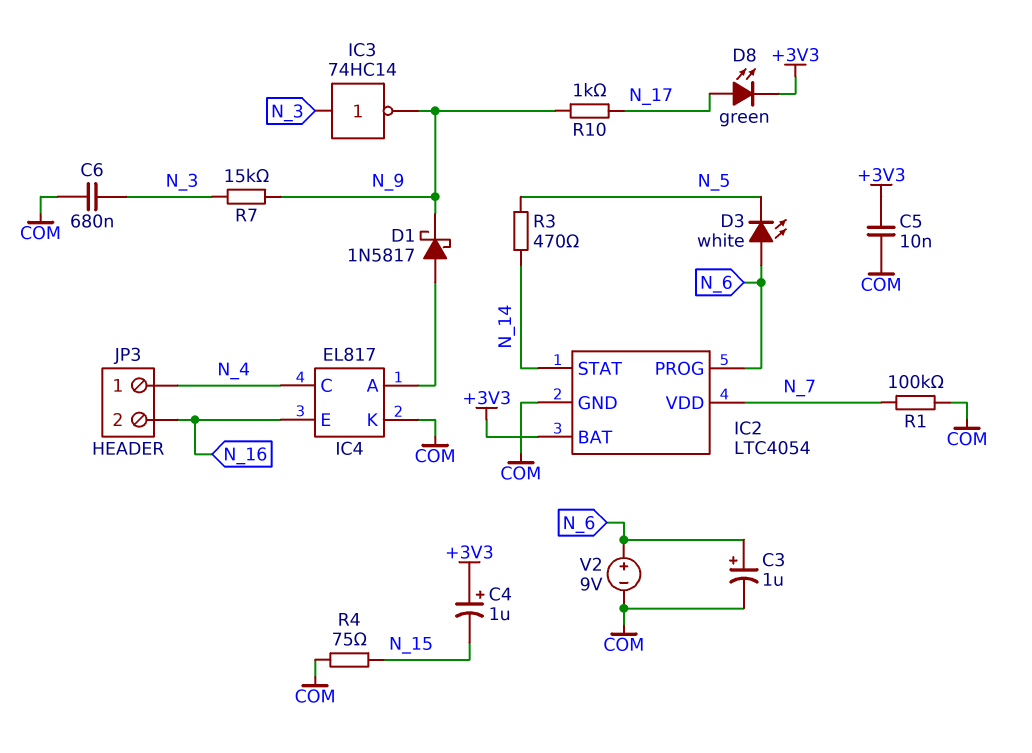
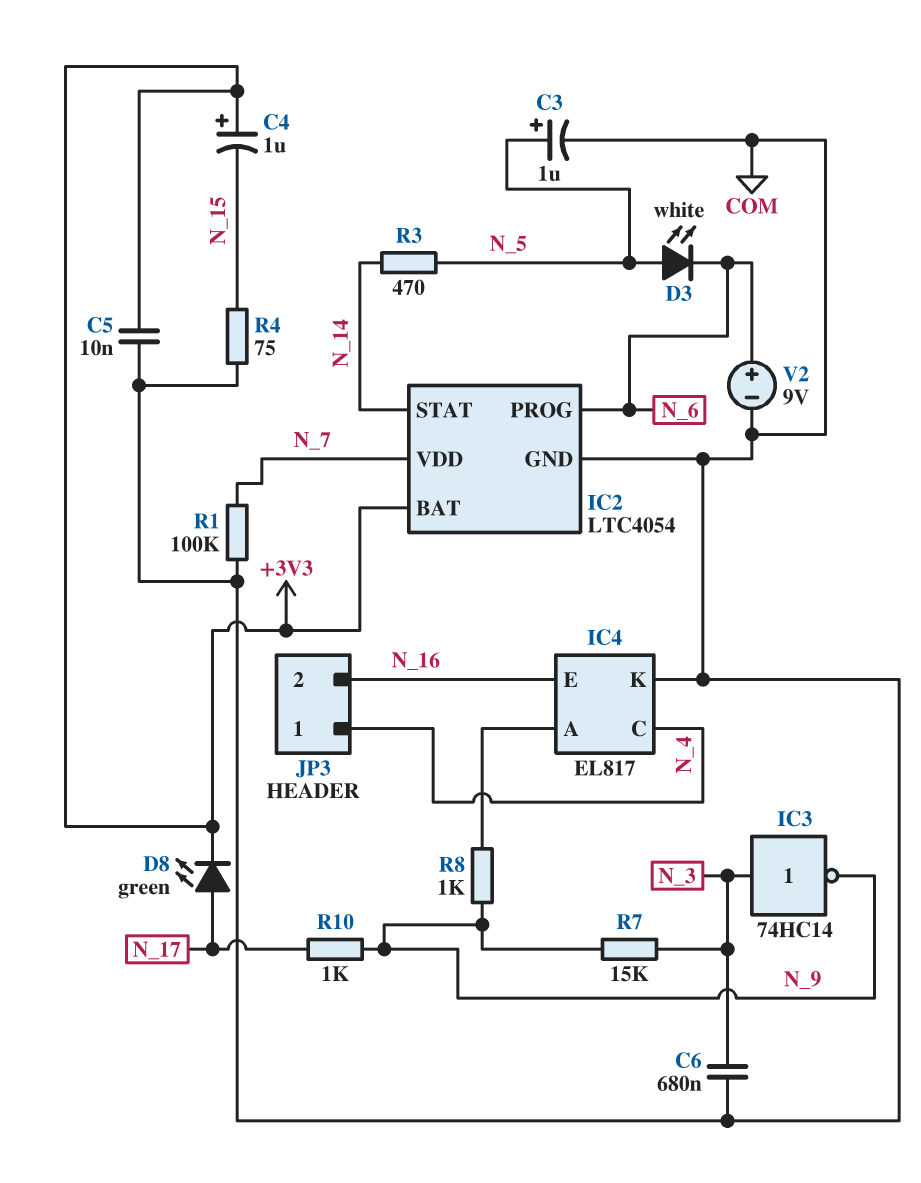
C3: 1uF (plus N_6, minus COM) -> 1uF (plus N_5, minus COM)
D1: schottky 1N5817 (A IC4/A, K N_9) -> none
D3: LED white (A N_6, K N_5) -> LED white (A N_5, K N_6)
R8: none -> 1k (IC4/A, N_9)

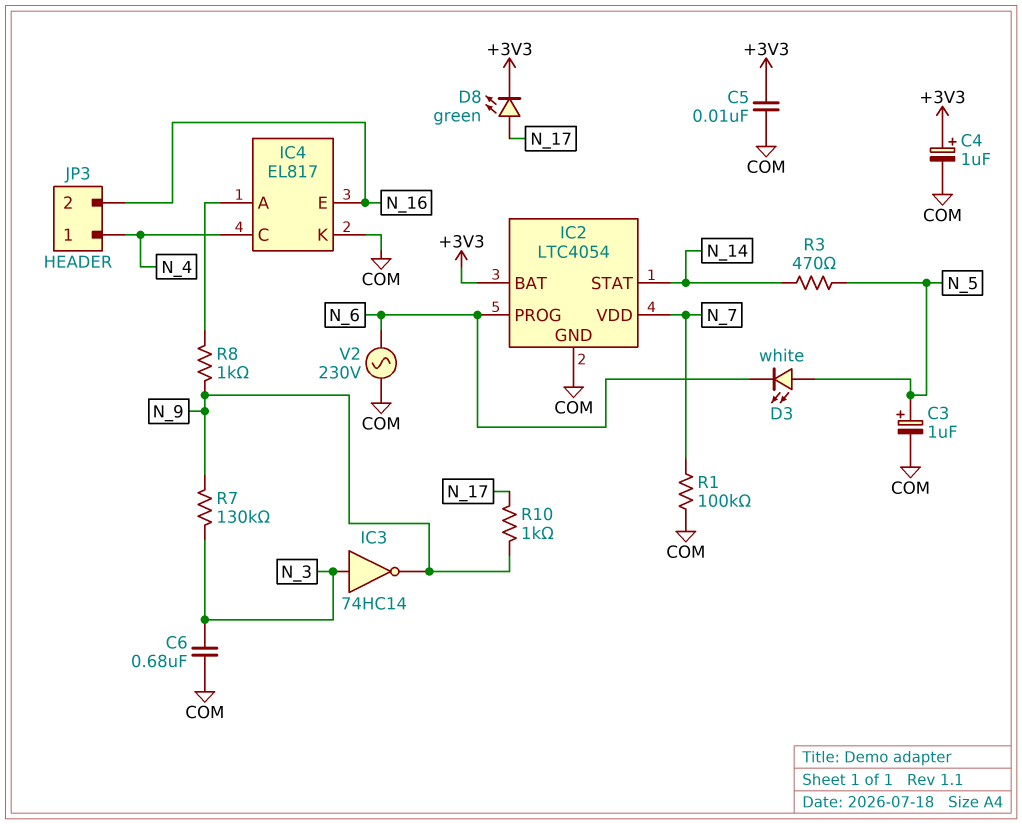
C4: 1uF (plus +3V3, minus N_15) -> 1uF (plus +3V3, minus COM)
R4: 75 (COM, N_15) -> none
R7: 15k (N_3, N_9) -> 130k (N_3, N_9)
V2: 9V (plus N_6, minus COM) -> AC 230V (COM, N_6)

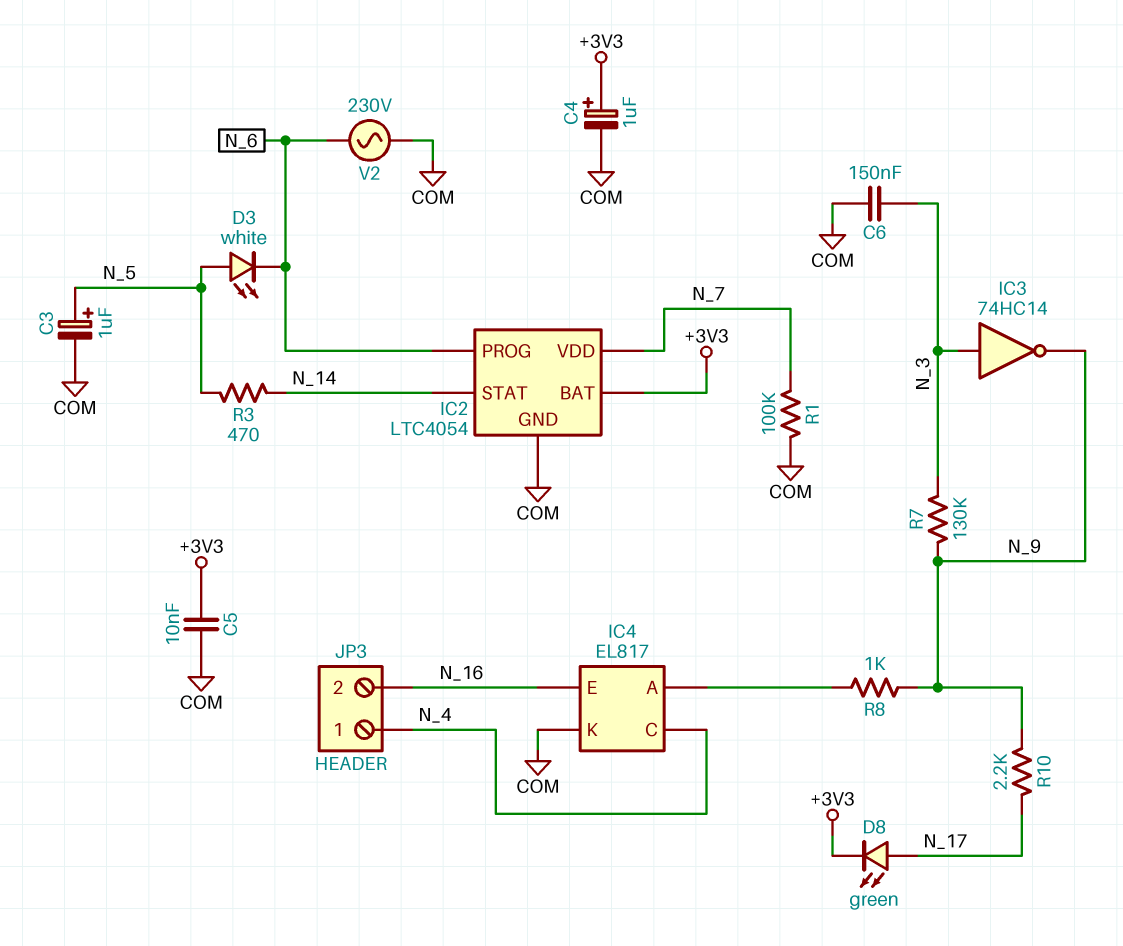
C6: 680nF (COM, N_3) -> 150nF (COM, N_3)
R10: 1k (N_9, N_17) -> 2.2k (N_9, N_17)

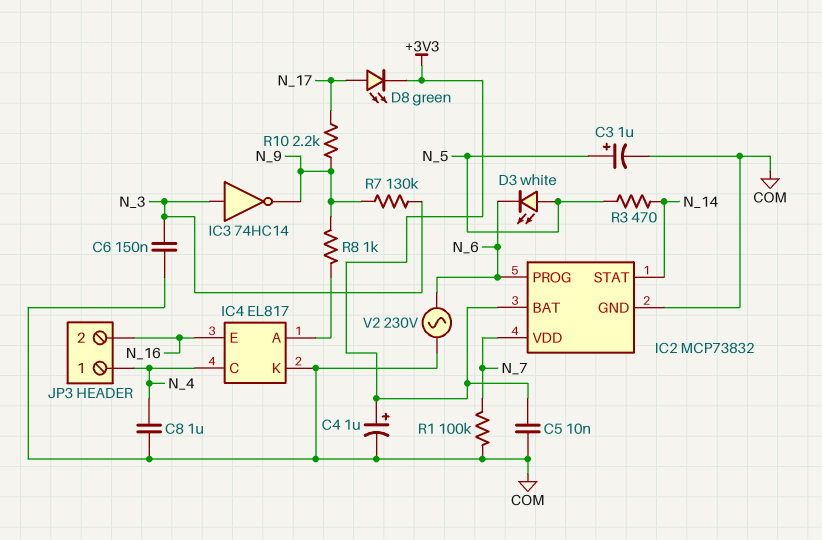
C8: none -> 1uF (COM, N_4)
IC2: LTC4054 -> MCP73832

